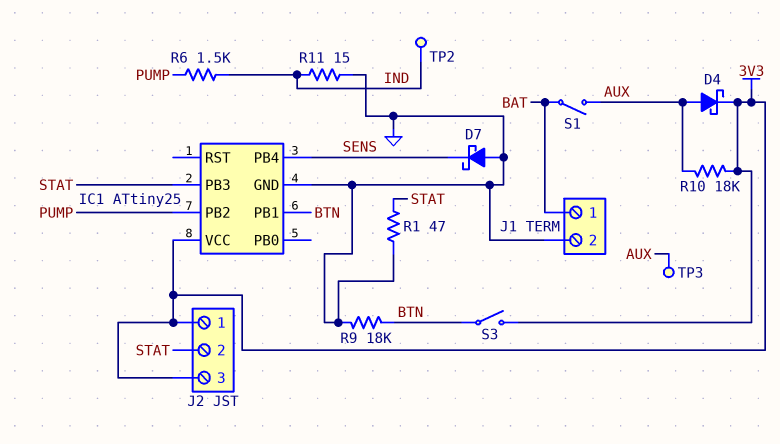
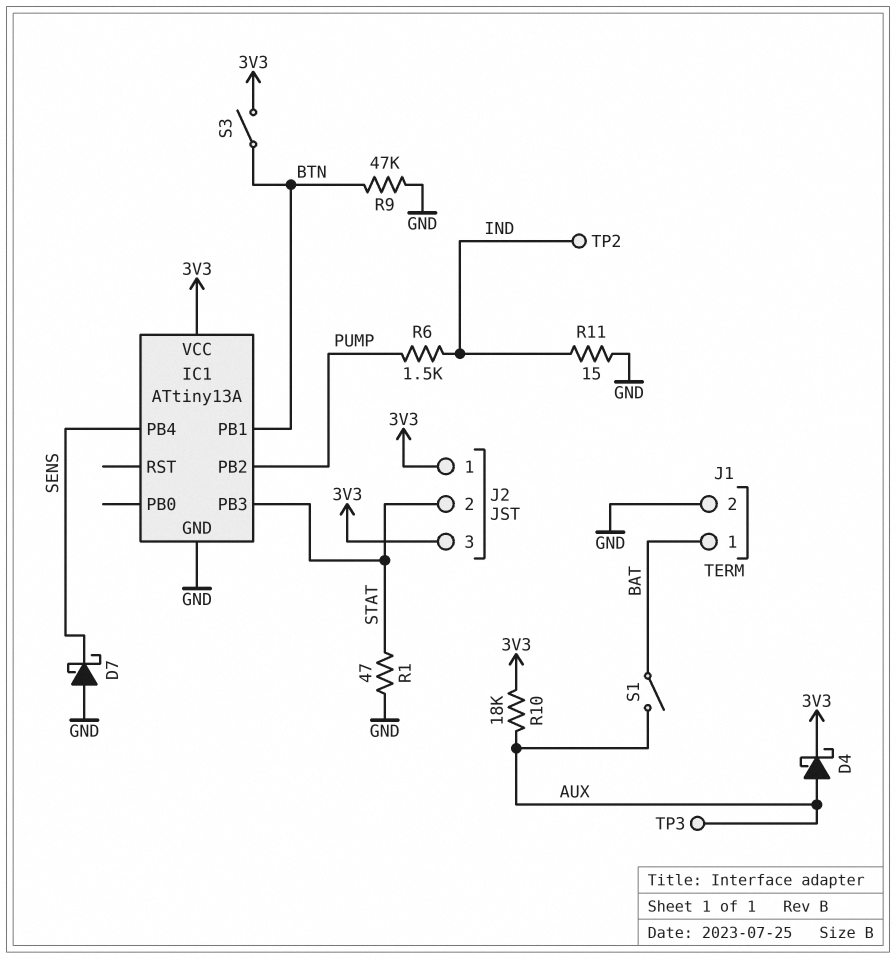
IC1: ATtiny25 -> ATtiny13A
R9: 18k (BTN, GND) -> 47k (BTN, GND)

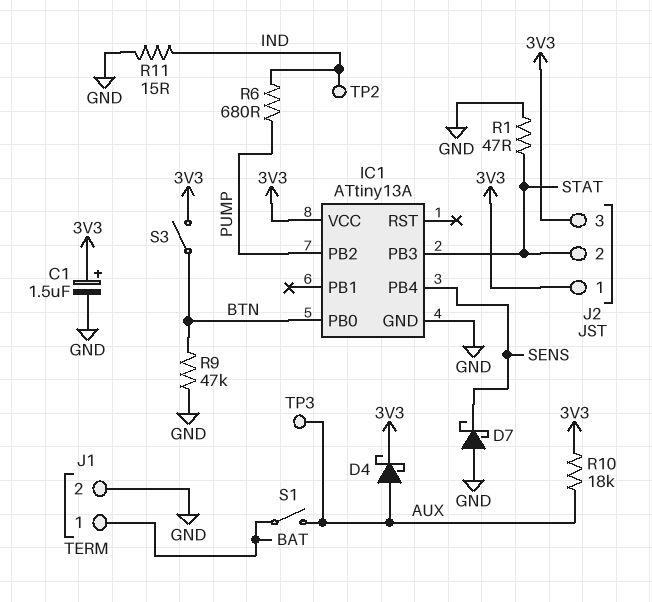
C1: none -> 1.5uF (plus 3V3, minus GND)
IC1 pin PB0: none -> BTN
IC1 pin PB1: BTN -> none
R6: 1.5k (IND, PUMP) -> 680 (IND, PUMP)

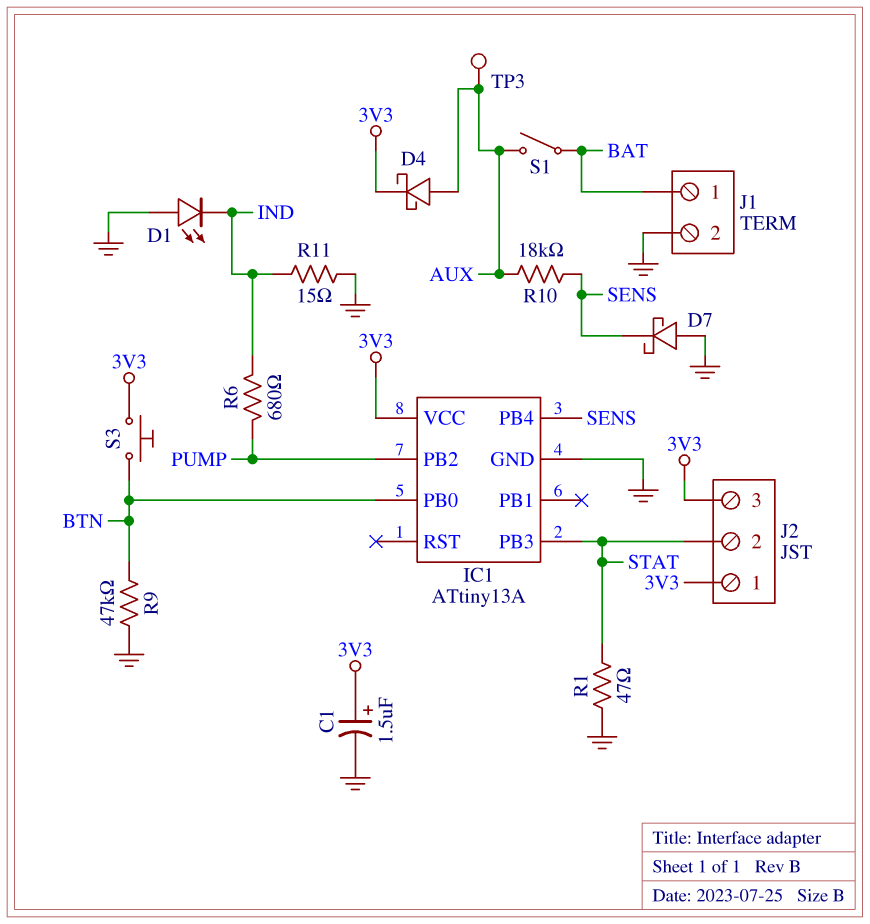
D1: none -> LED (A GND, K IND)
R10: 18k (3V3, AUX) -> 18k (AUX, SENS)
S3: switch (3V3, BTN) -> button (3V3, BTN)
TP2: test point (IND) -> none

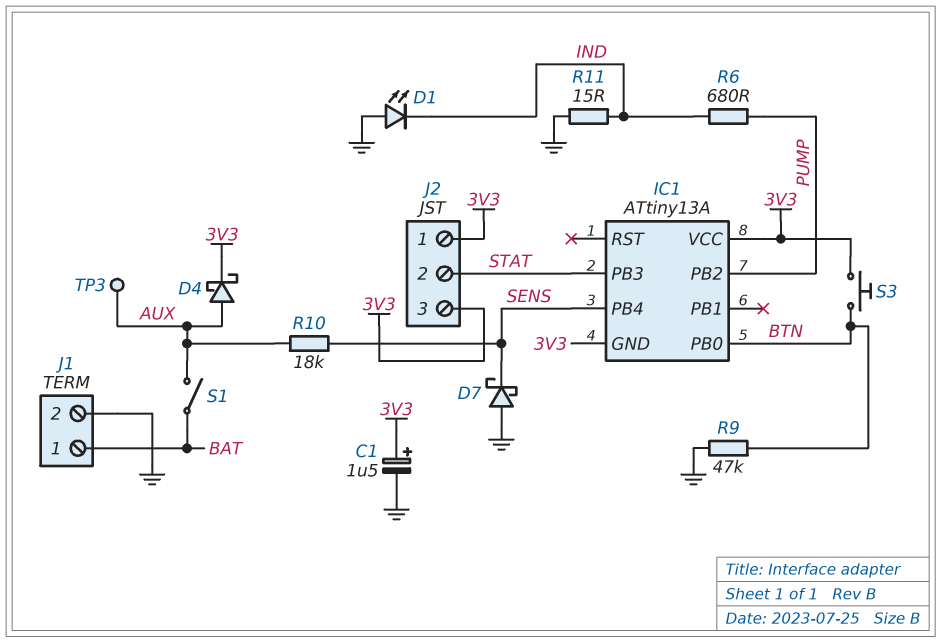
IC1 pin GND: GND -> 3V3
R1: 47 (GND, STAT) -> none

